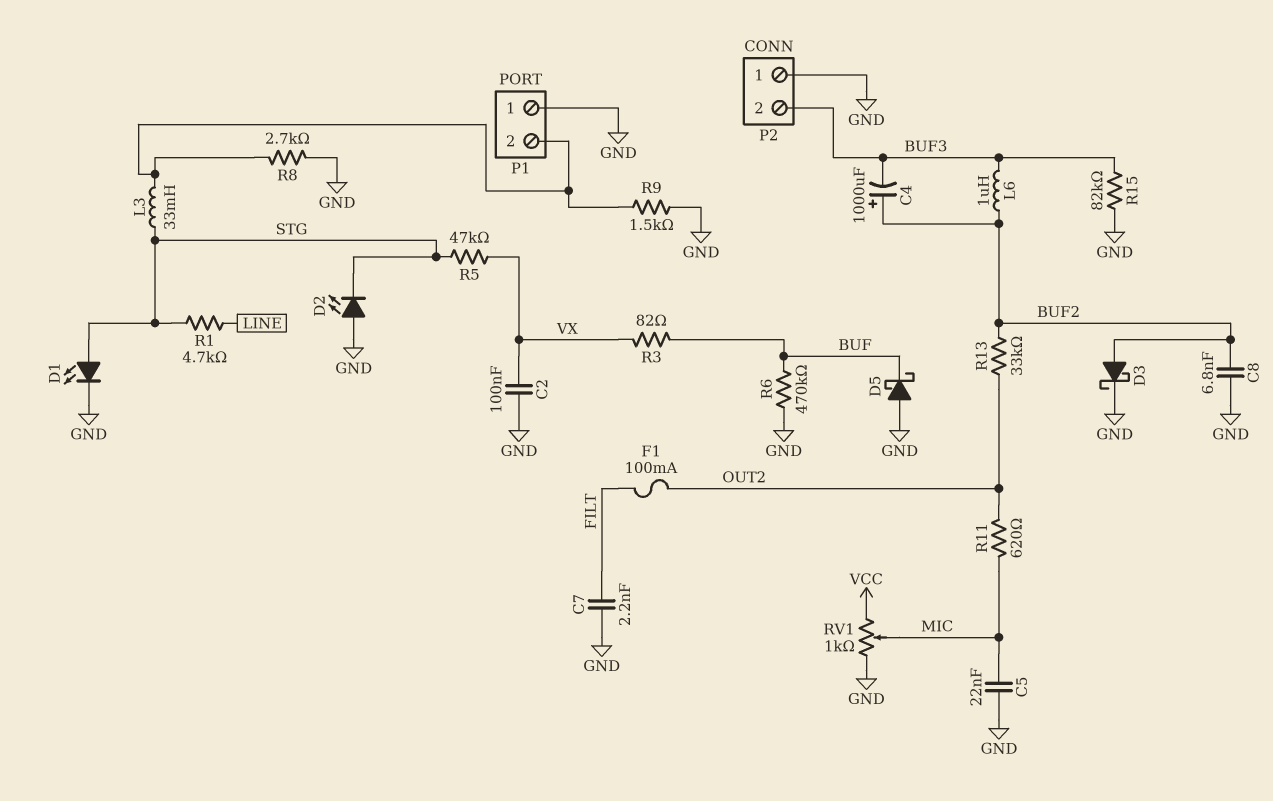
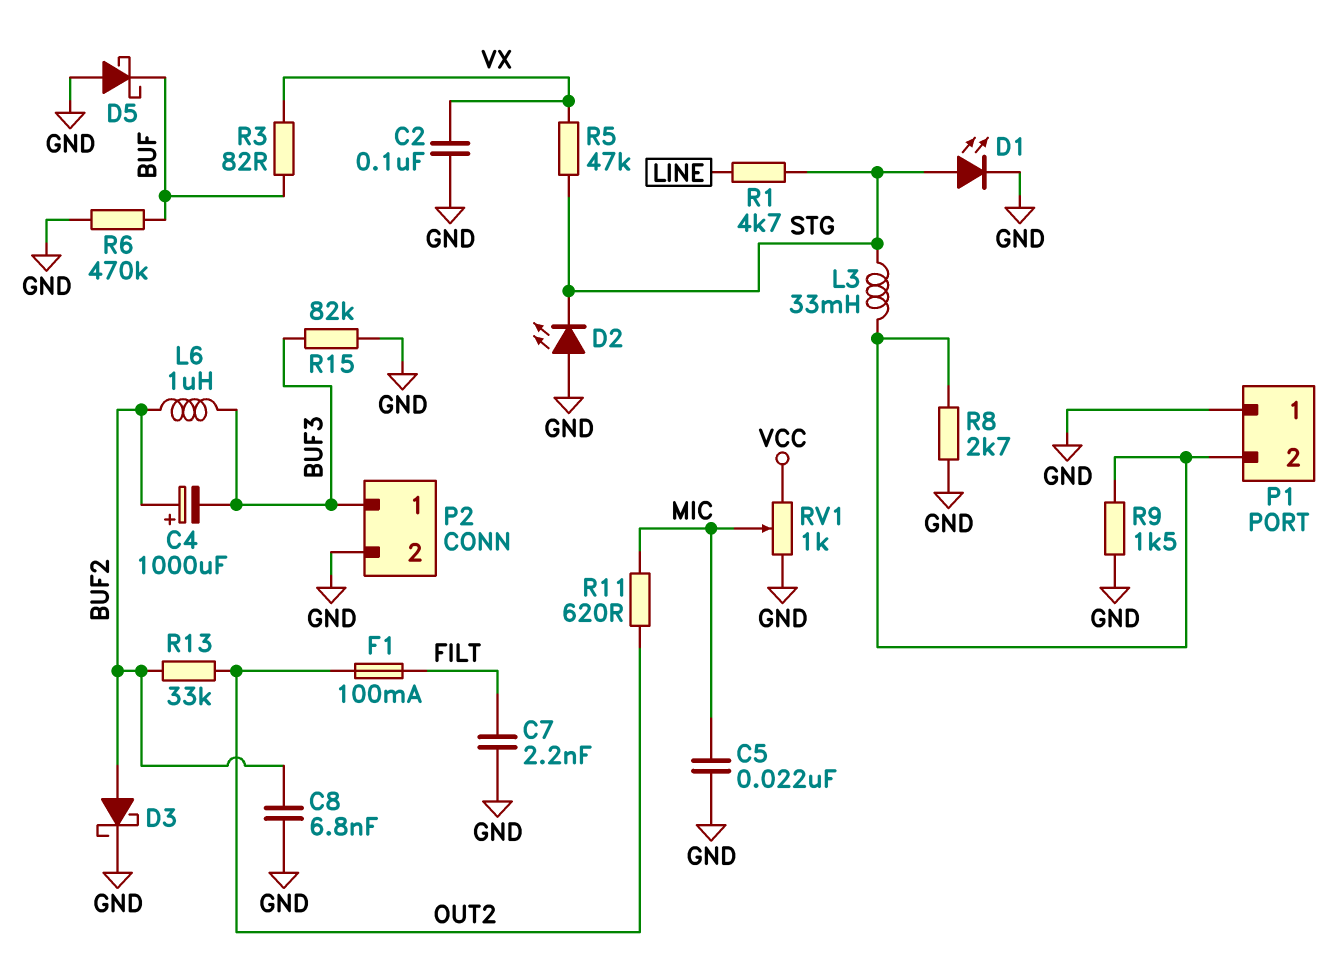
P2 pin 1: GND -> BUF3
P2 pin 2: BUF3 -> GND

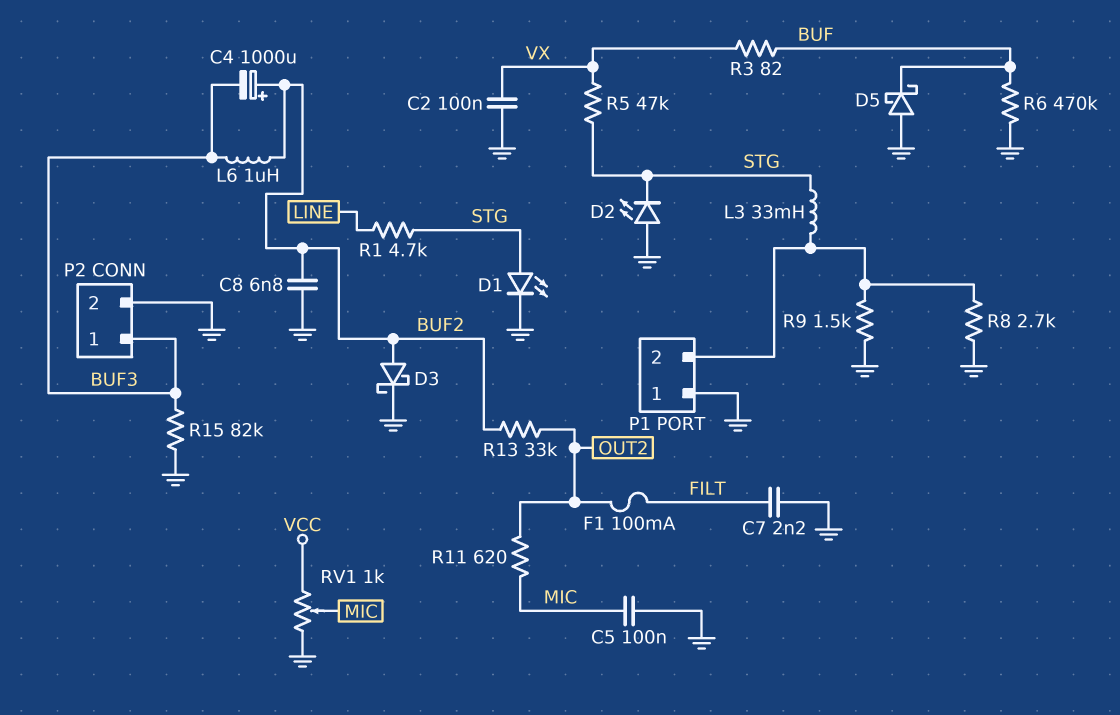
C5: 22nF (GND, MIC) -> 100nF (GND, MIC)

